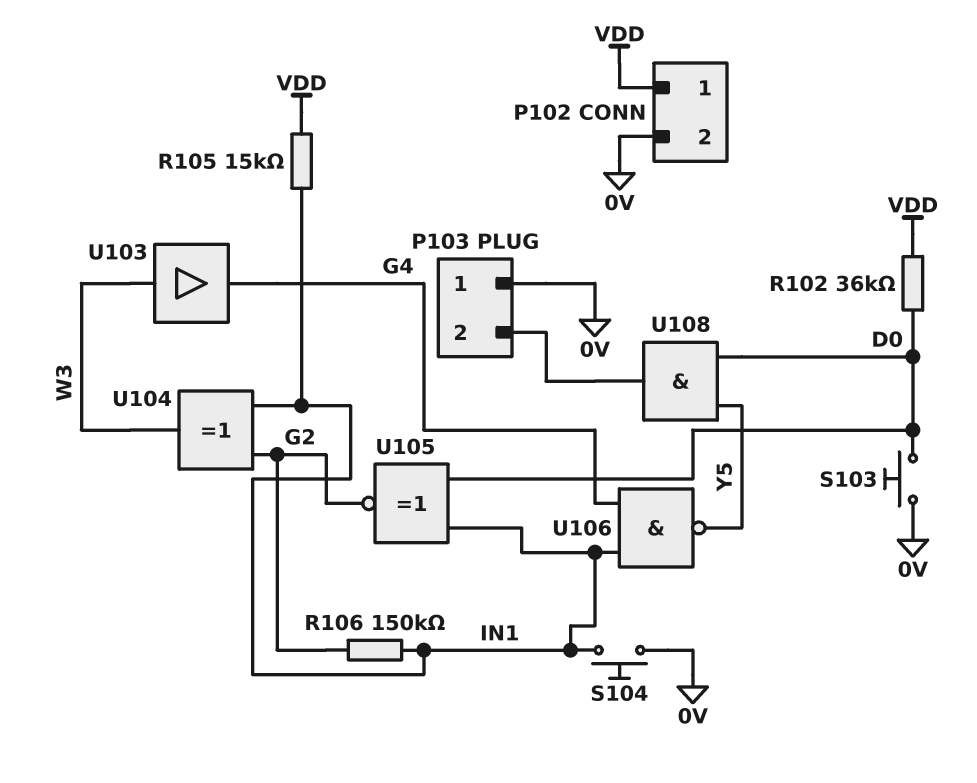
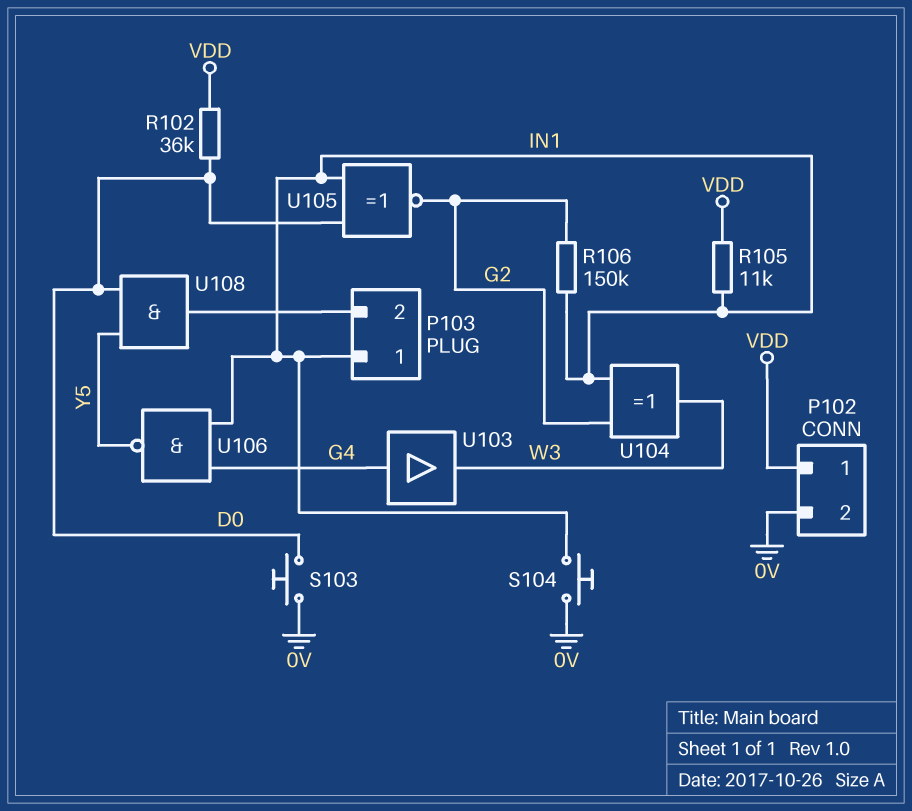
P103 pin 1: 0V -> IN1
R105: 15k (IN1, VDD) -> 11k (IN1, VDD)
U103: buffer (in W3, out G4) -> buffer (in G4, out W3)

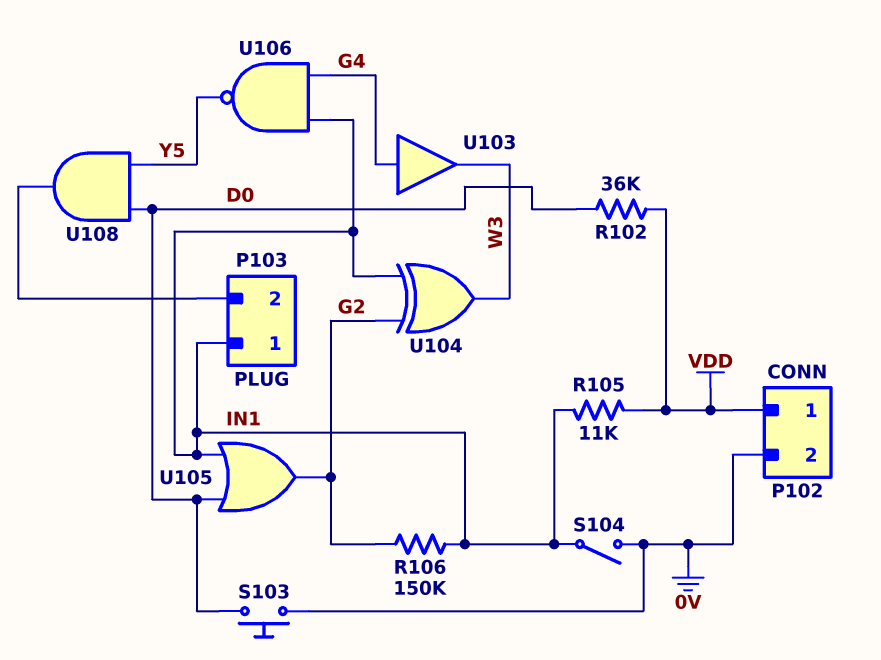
S104: button (0V, IN1) -> switch (0V, IN1)
U105: XNOR (in D0, in IN1, out G2) -> OR (in D0, in IN1, out G2)

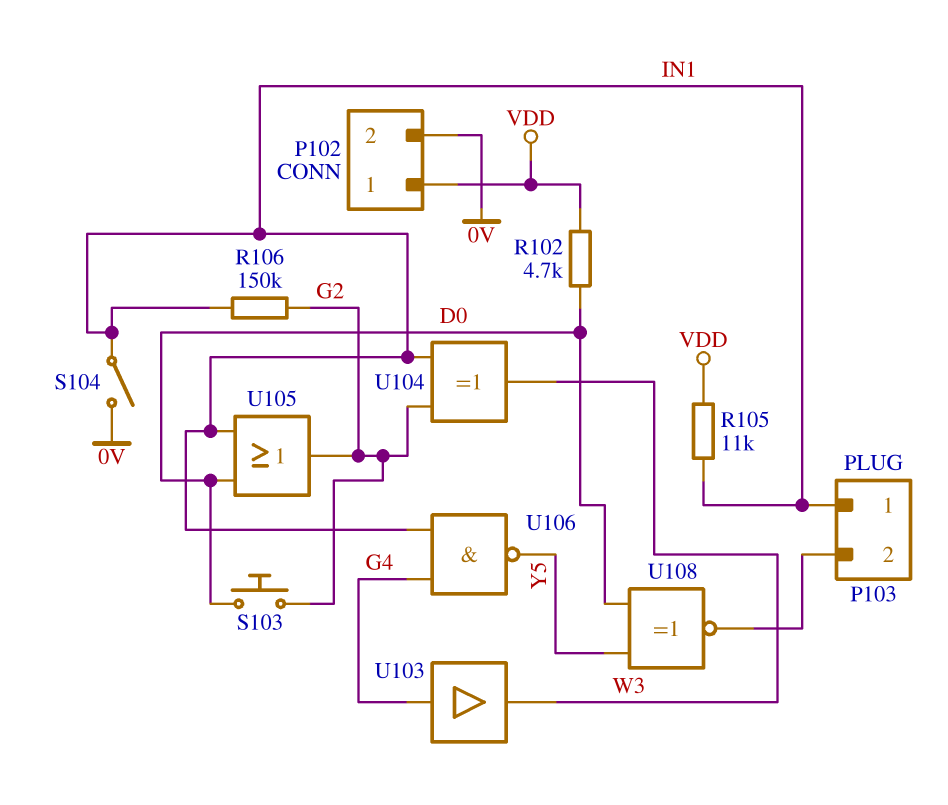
R102: 36k (D0, VDD) -> 4.7k (D0, VDD)
S103: button (0V, D0) -> button (D0, G2)
U108: AND (in D0, in Y5, out P103/2) -> XNOR (in D0, in Y5, out P103/2)

